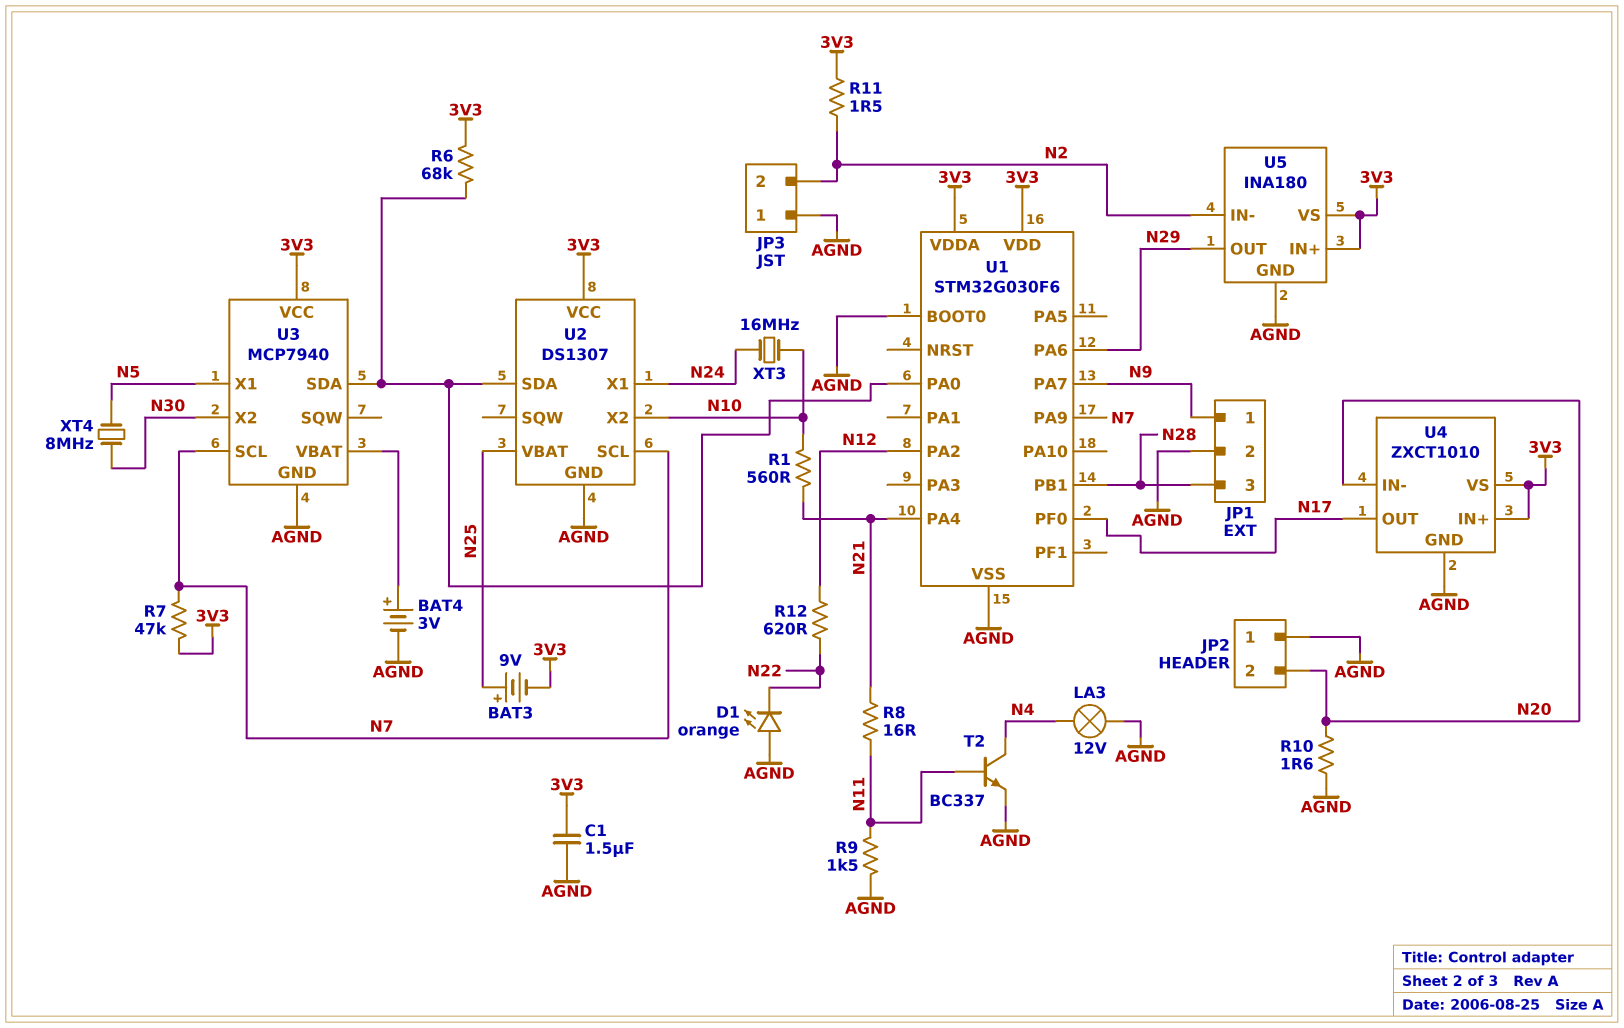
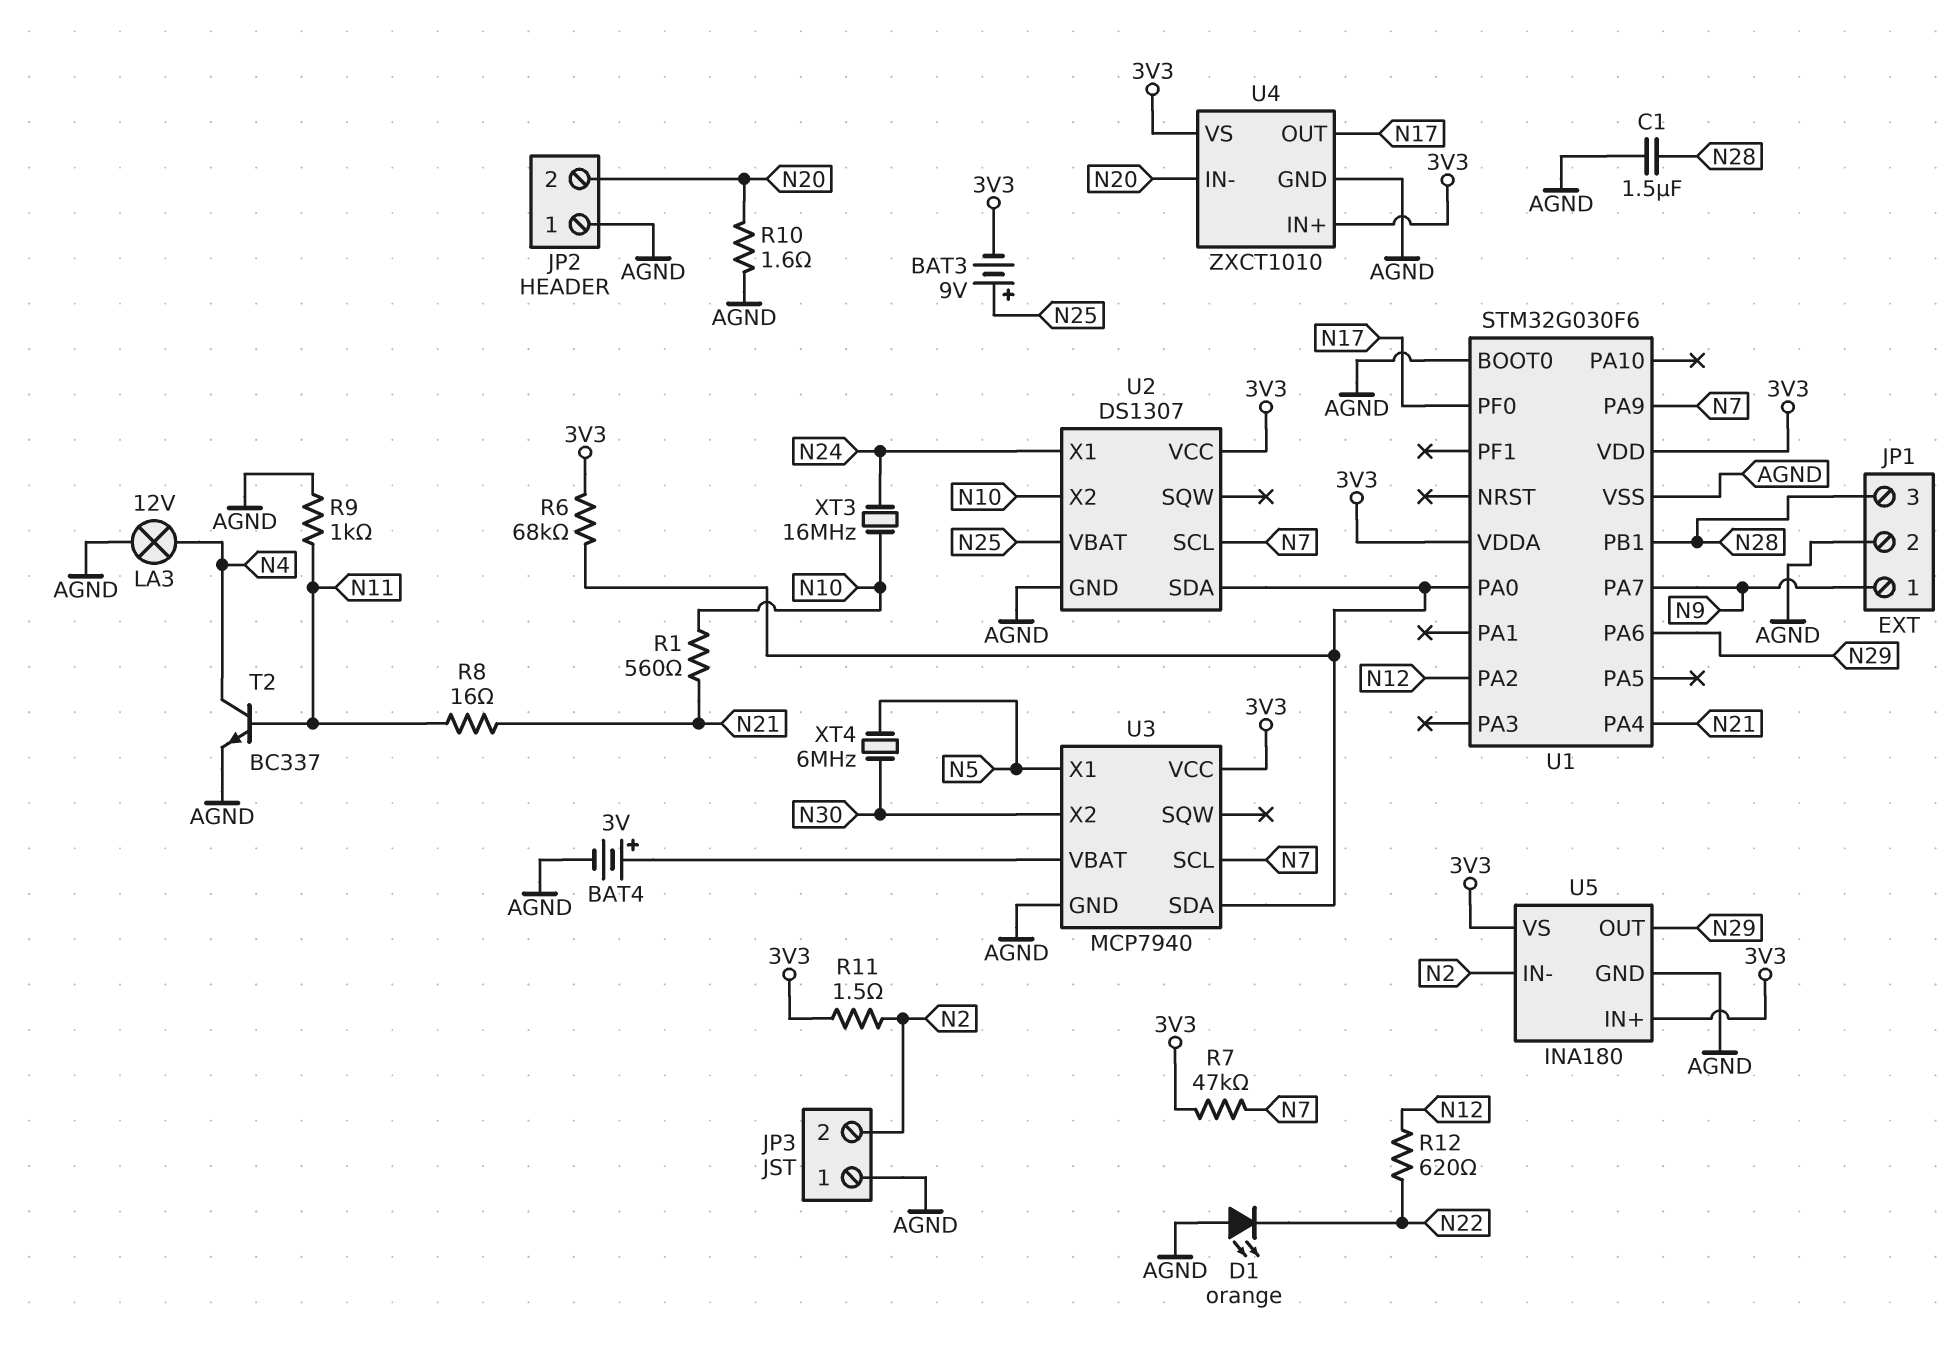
C1: 1.5uF (3V3, AGND) -> 1.5uF (AGND, N28)
R9: 1.5k (AGND, N11) -> 1k (AGND, N11)
XT4: 8MHz (N5, N30) -> 6MHz (N5, N30)

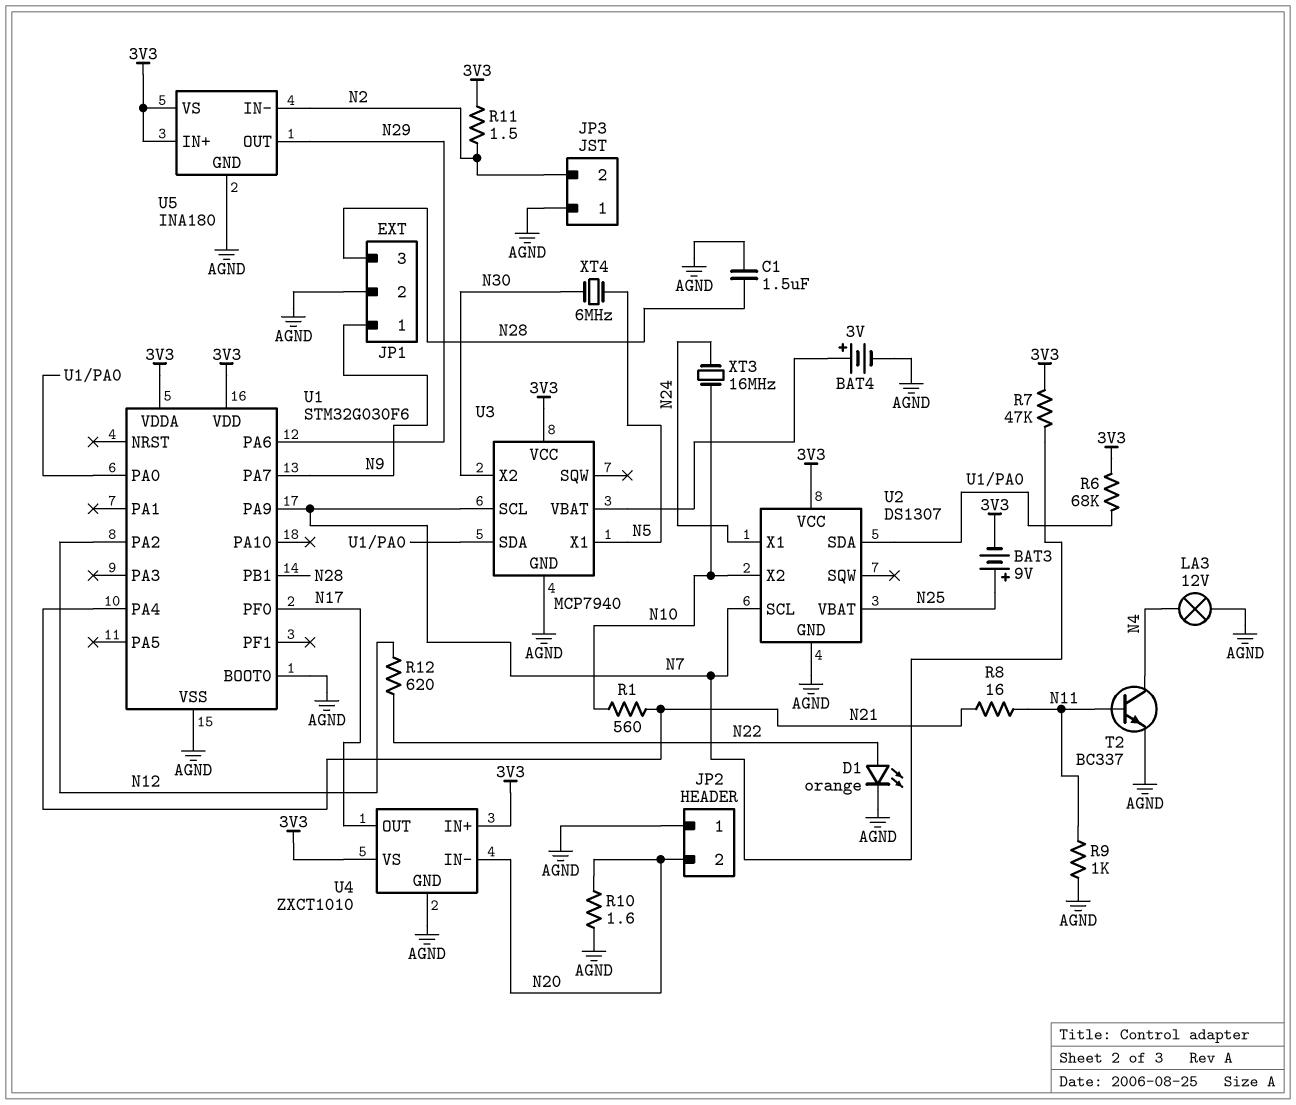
D1: LED orange (A AGND, K N22) -> LED orange (A N22, K AGND)

